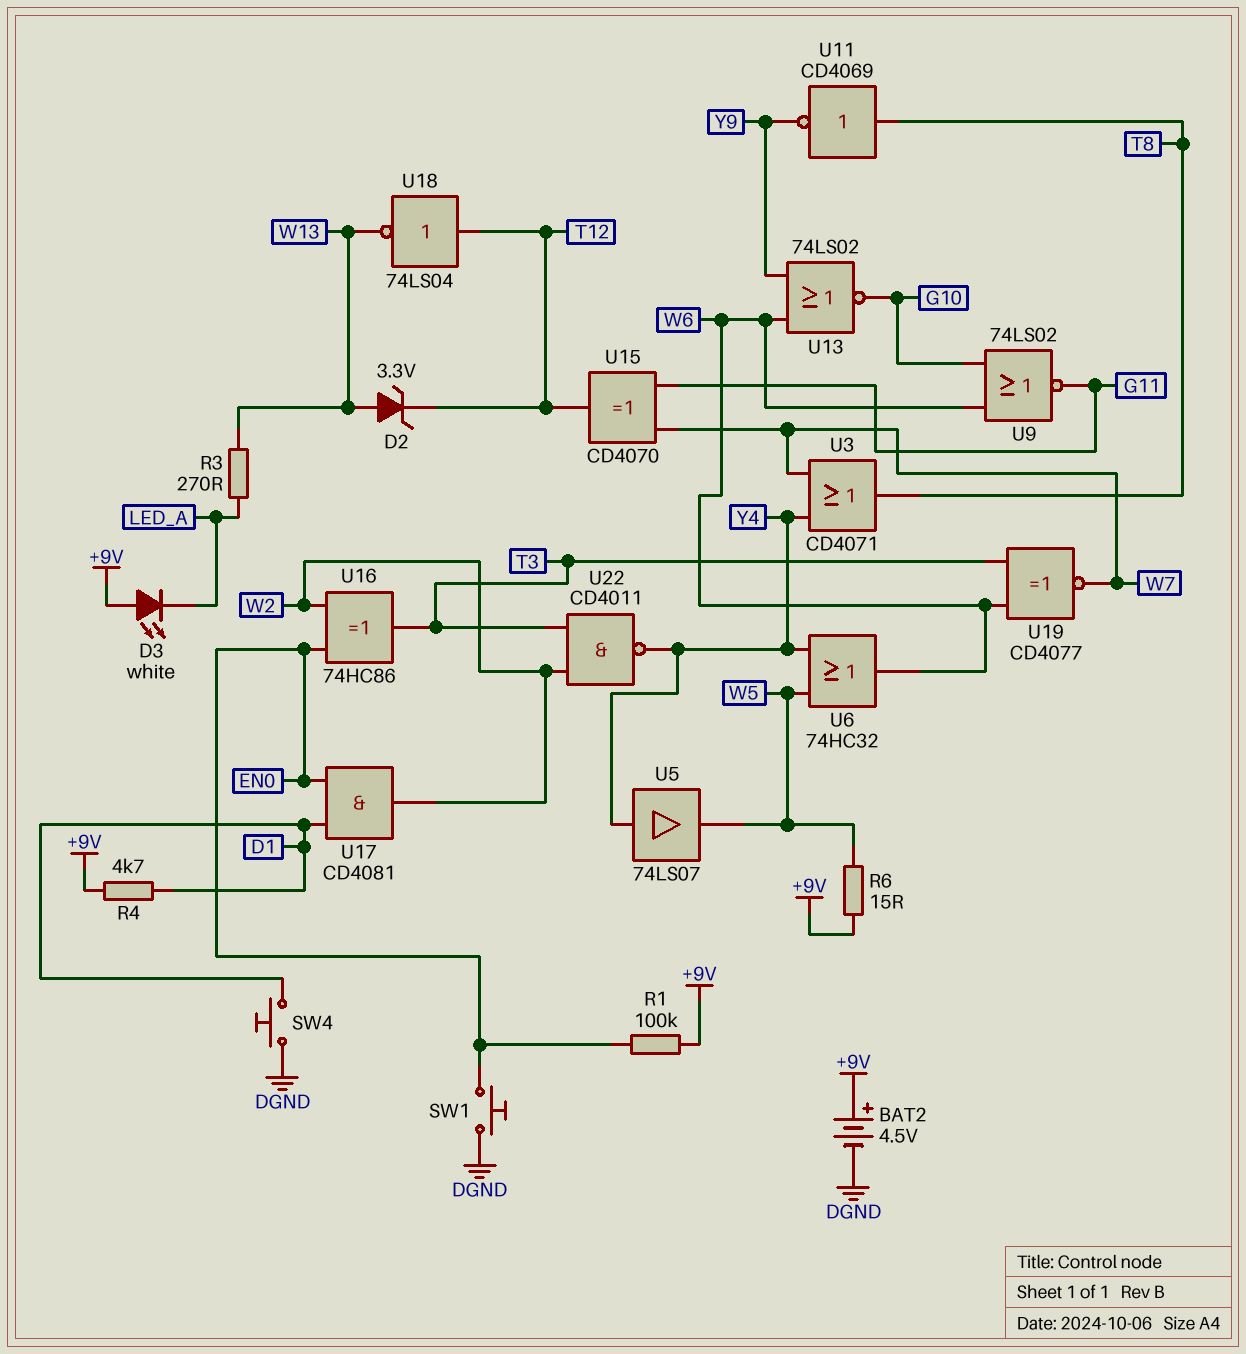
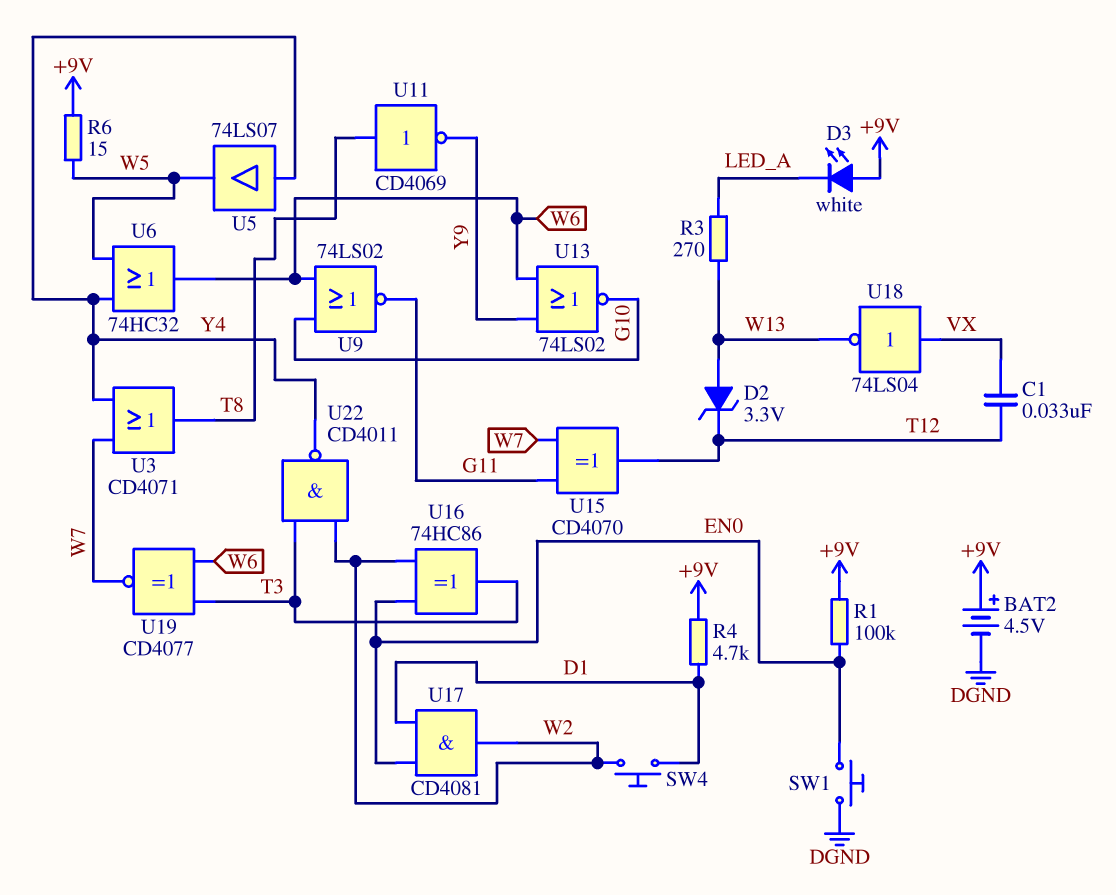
C1: none -> 33nF (T12, VX)
SW4: button (D1, DGND) -> button (D1, W2)
U18: NOT 74LS04 (in T12, out W13) -> NOT 74LS04 (in VX, out W13)

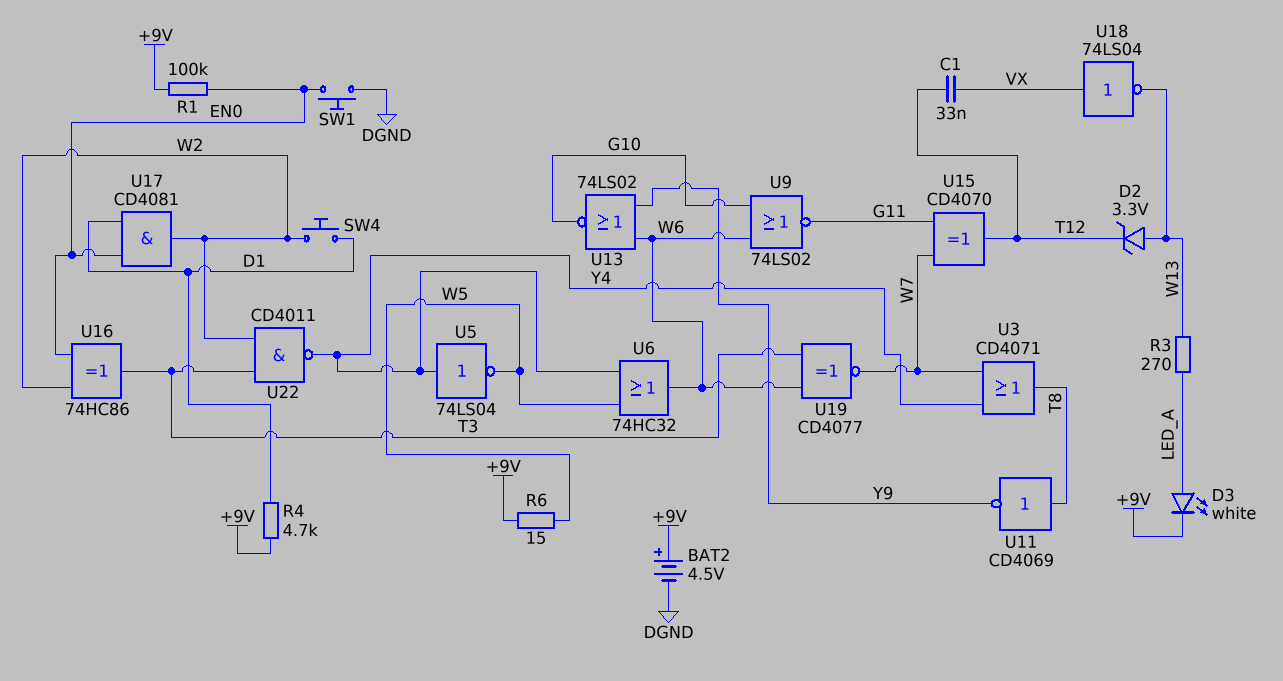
D3: LED white (A +9V, K LED_A) -> LED white (A LED_A, K +9V)
U5: buffer 74LS07 (in Y4, out W5) -> NOT 74LS04 (in Y4, out W5)

